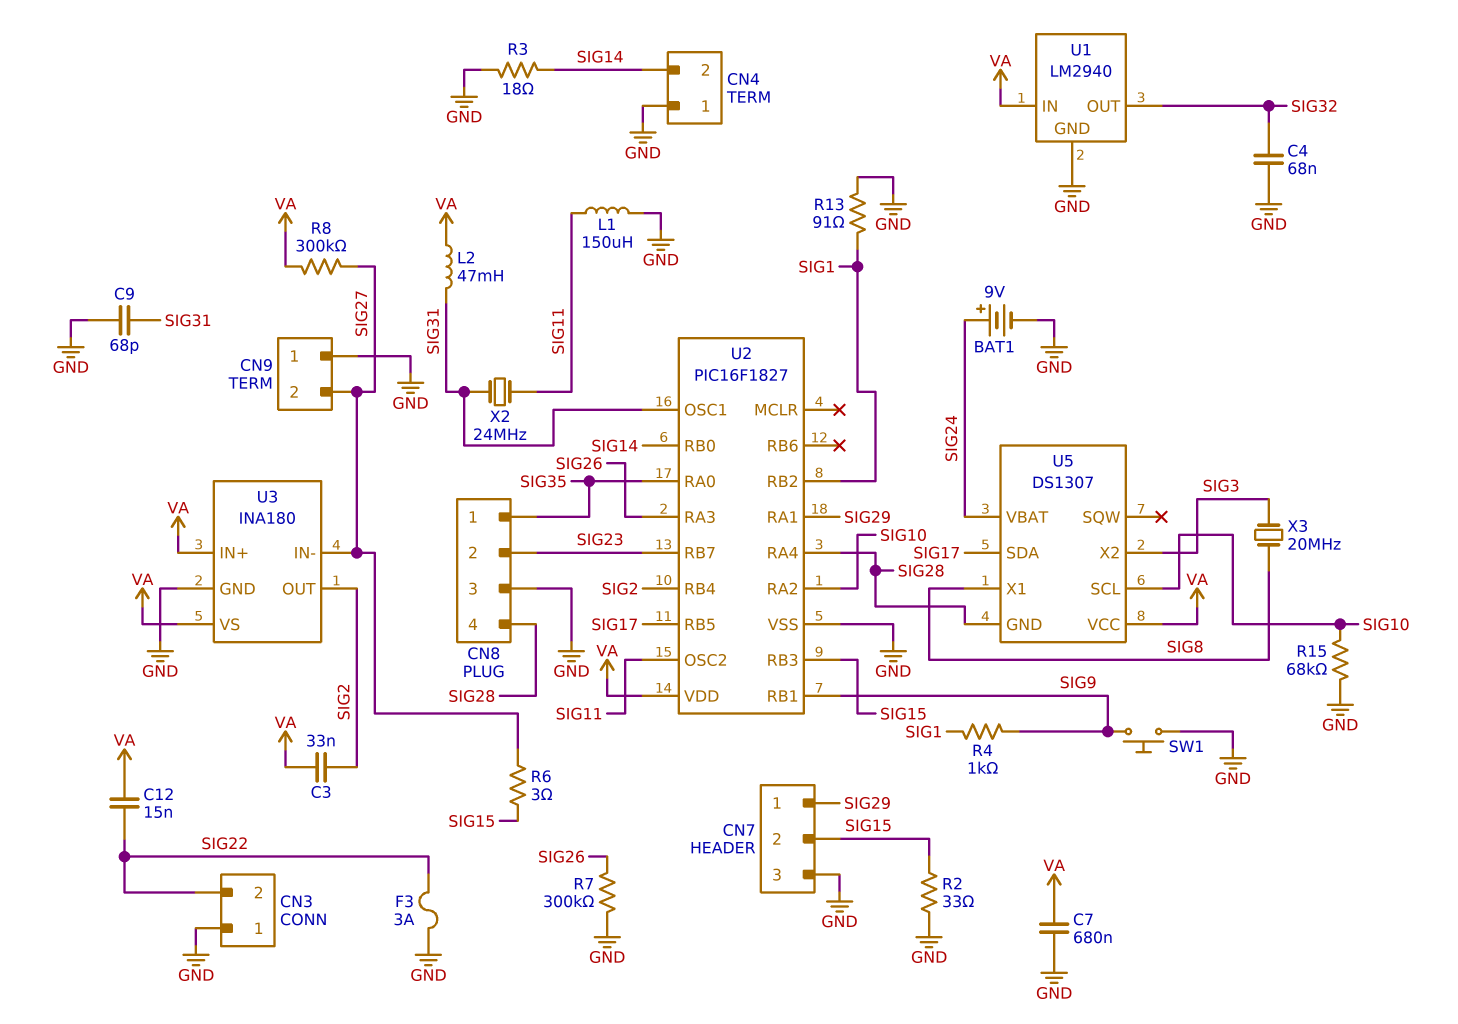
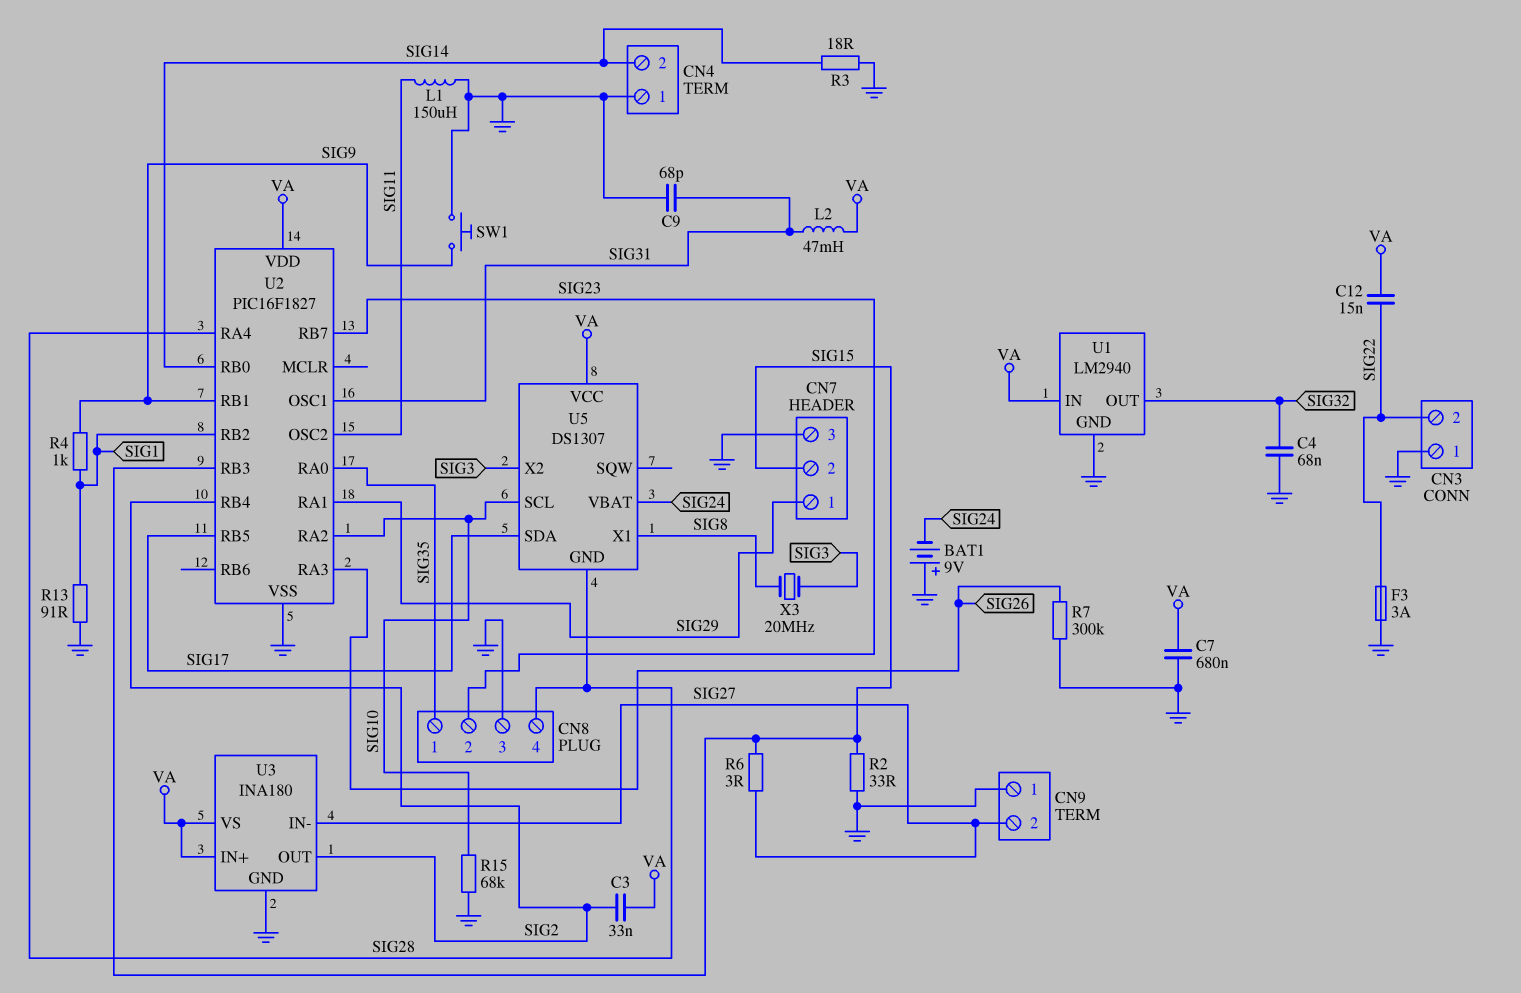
BAT1: 9V (plus SIG24, minus GND) -> 9V (plus GND, minus SIG24)
R8: 300k (SIG27, VA) -> none
X2: 24MHz (SIG11, SIG31) -> none

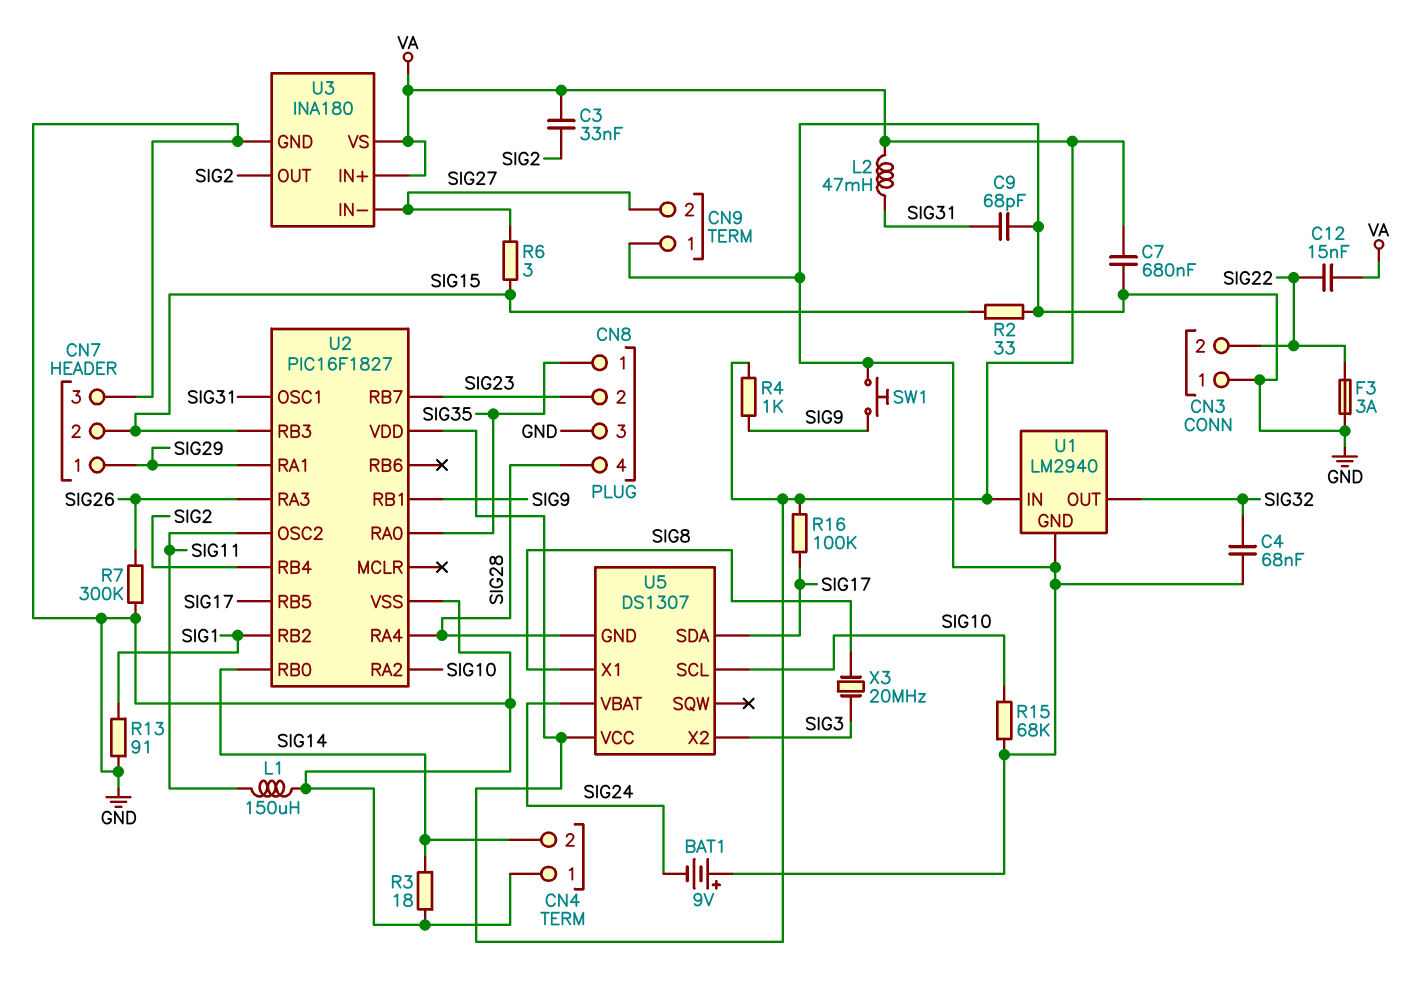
R4: 1k (SIG1, SIG9) -> 1k (SIG9, VA)
R16: none -> 100k (SIG17, VA)

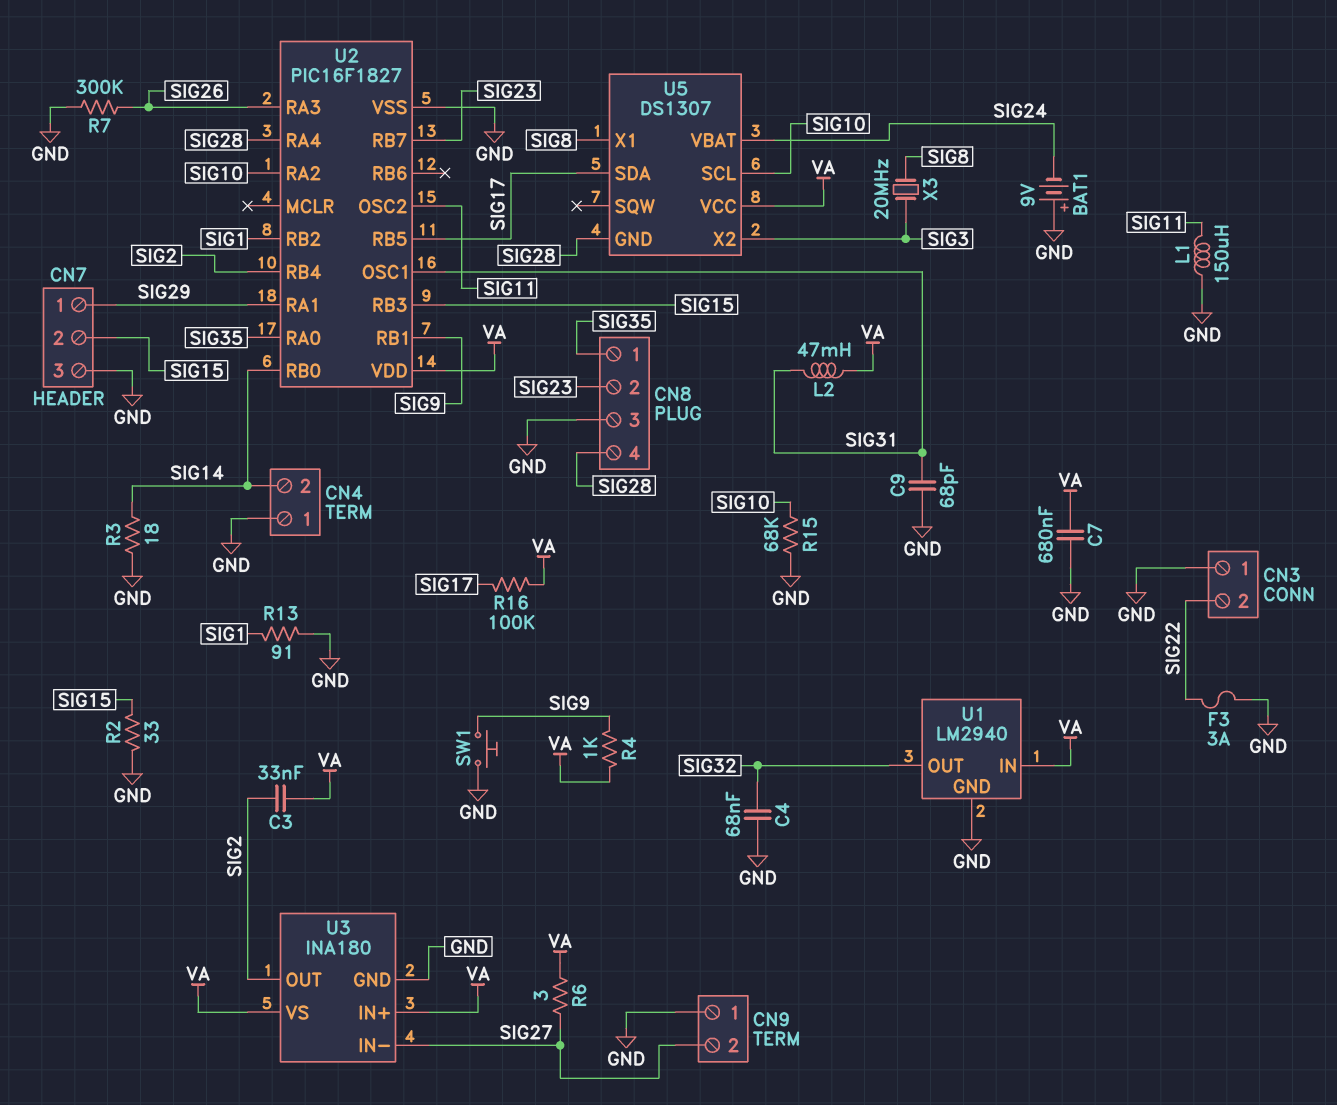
C12: 15nF (SIG22, VA) -> none
R6: 3 (SIG15, SIG27) -> 3 (SIG27, VA)

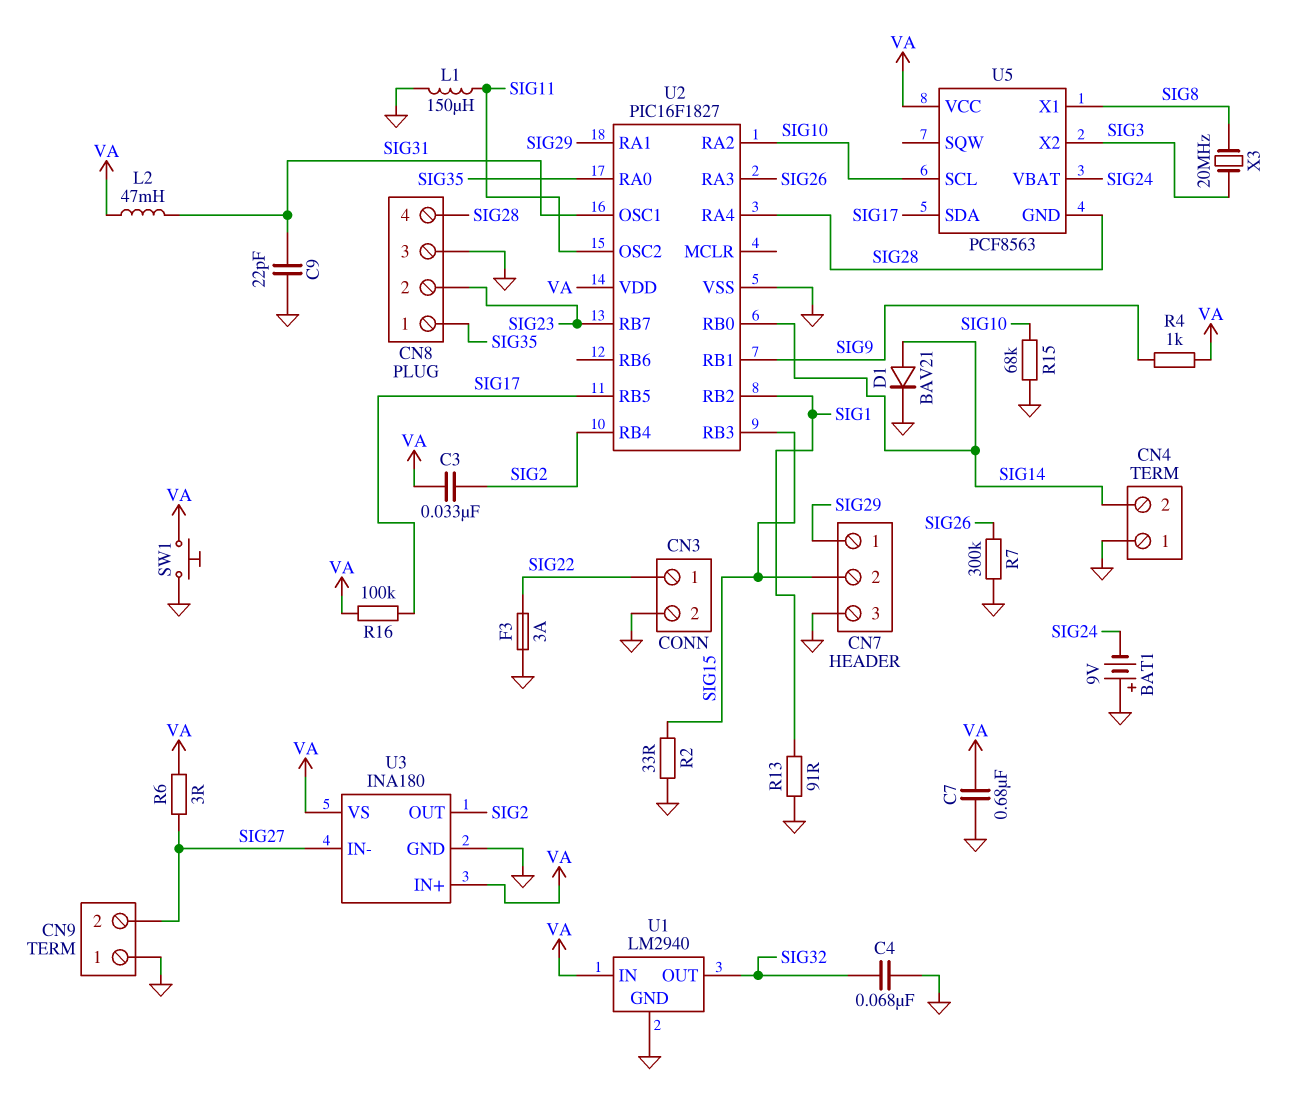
C9: 68pF (GND, SIG31) -> 22pF (GND, SIG31)
CN3 pin 1: GND -> SIG22
CN3 pin 2: SIG22 -> GND
D1: none -> diode BAV21 (A SIG14, K GND)
R3: 18 (GND, SIG14) -> none
SW1: button (GND, SIG9) -> button (GND, VA)
U5: DS1307 -> PCF8563

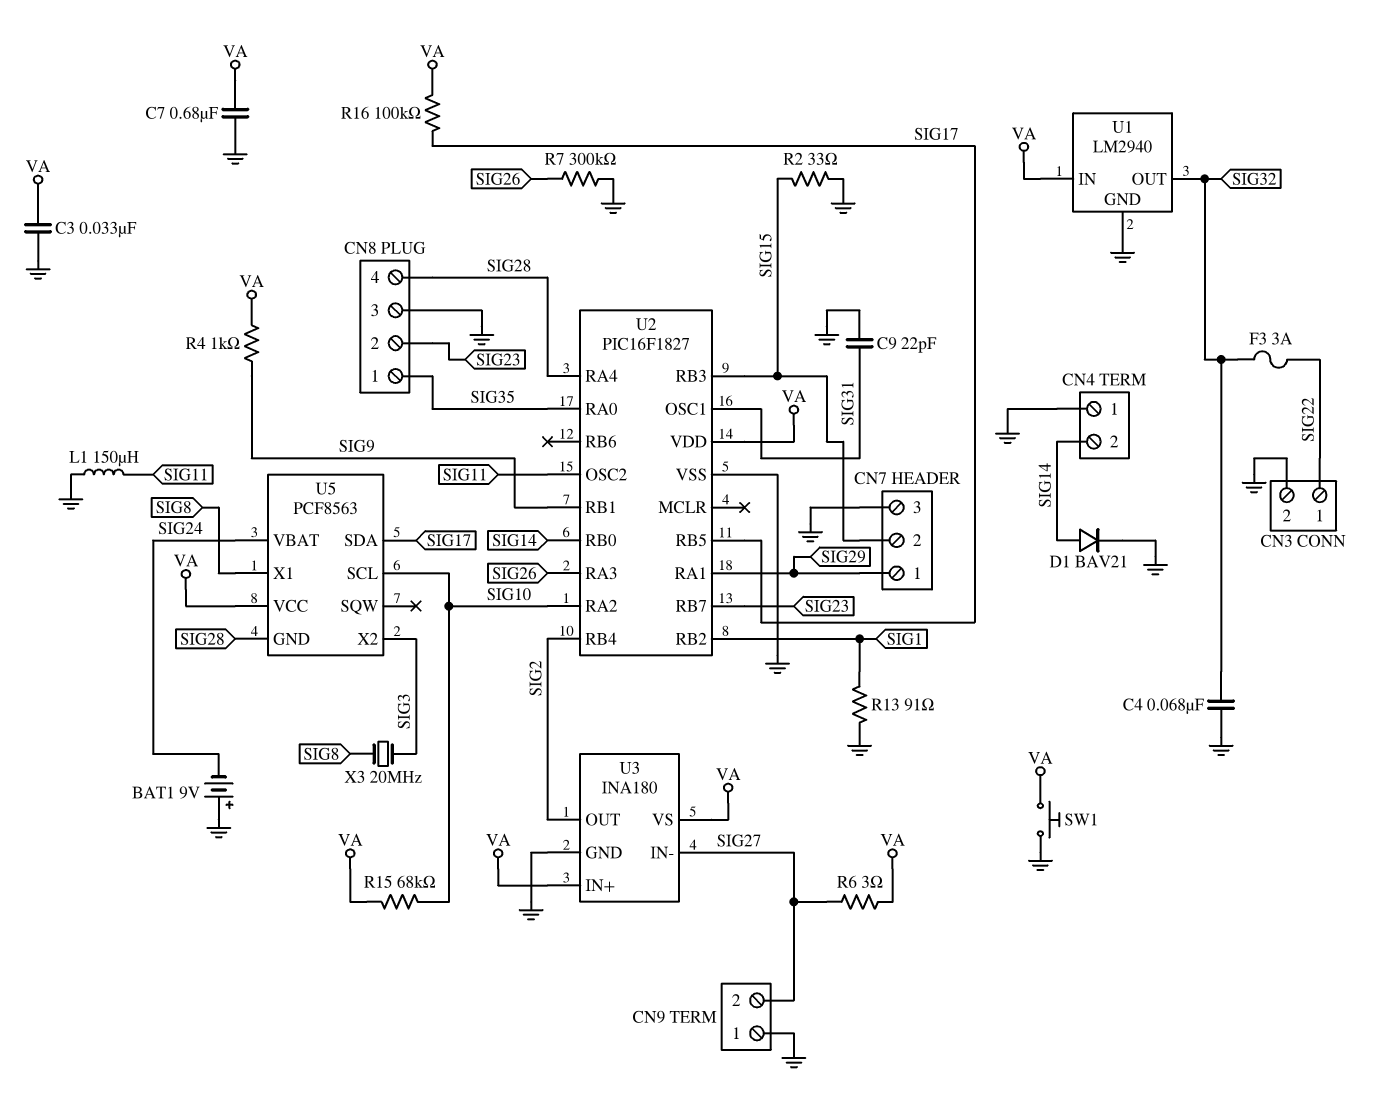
C3: 33nF (SIG2, VA) -> 33nF (GND, VA)
F3: 3A (GND, SIG22) -> 3A (SIG22, SIG32)
L2: 47mH (SIG31, VA) -> none
R15: 68k (GND, SIG10) -> 68k (SIG10, VA)

